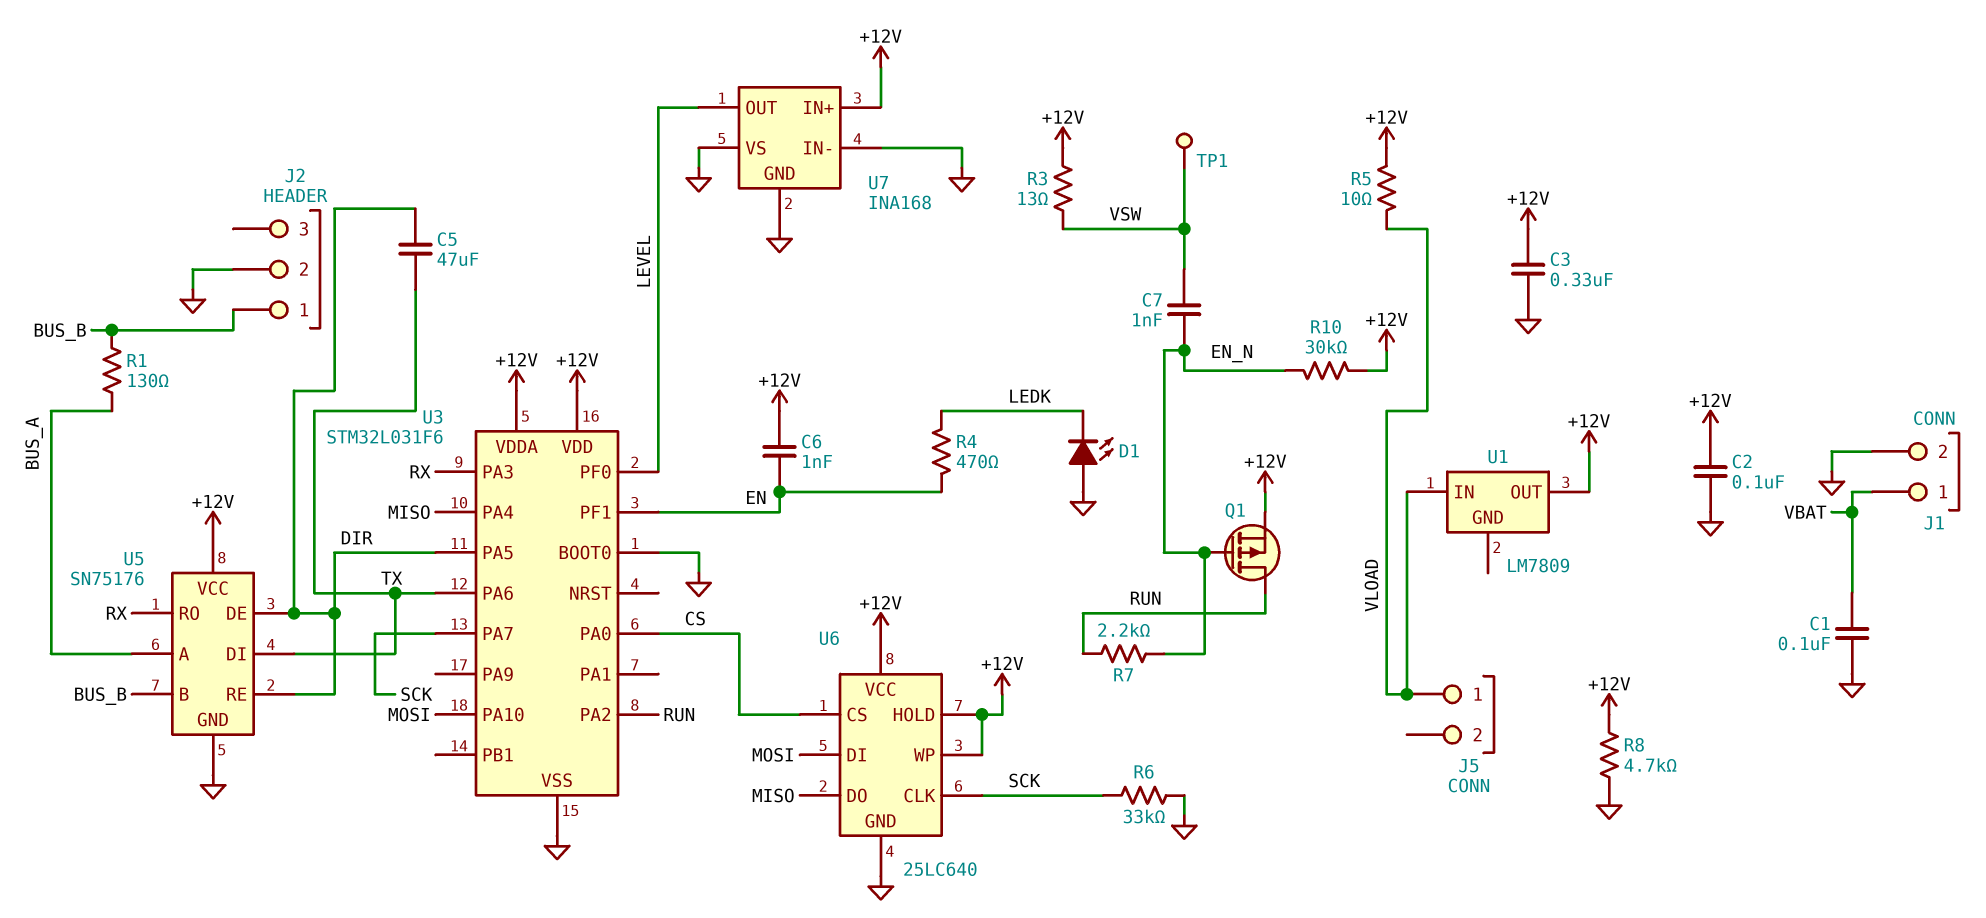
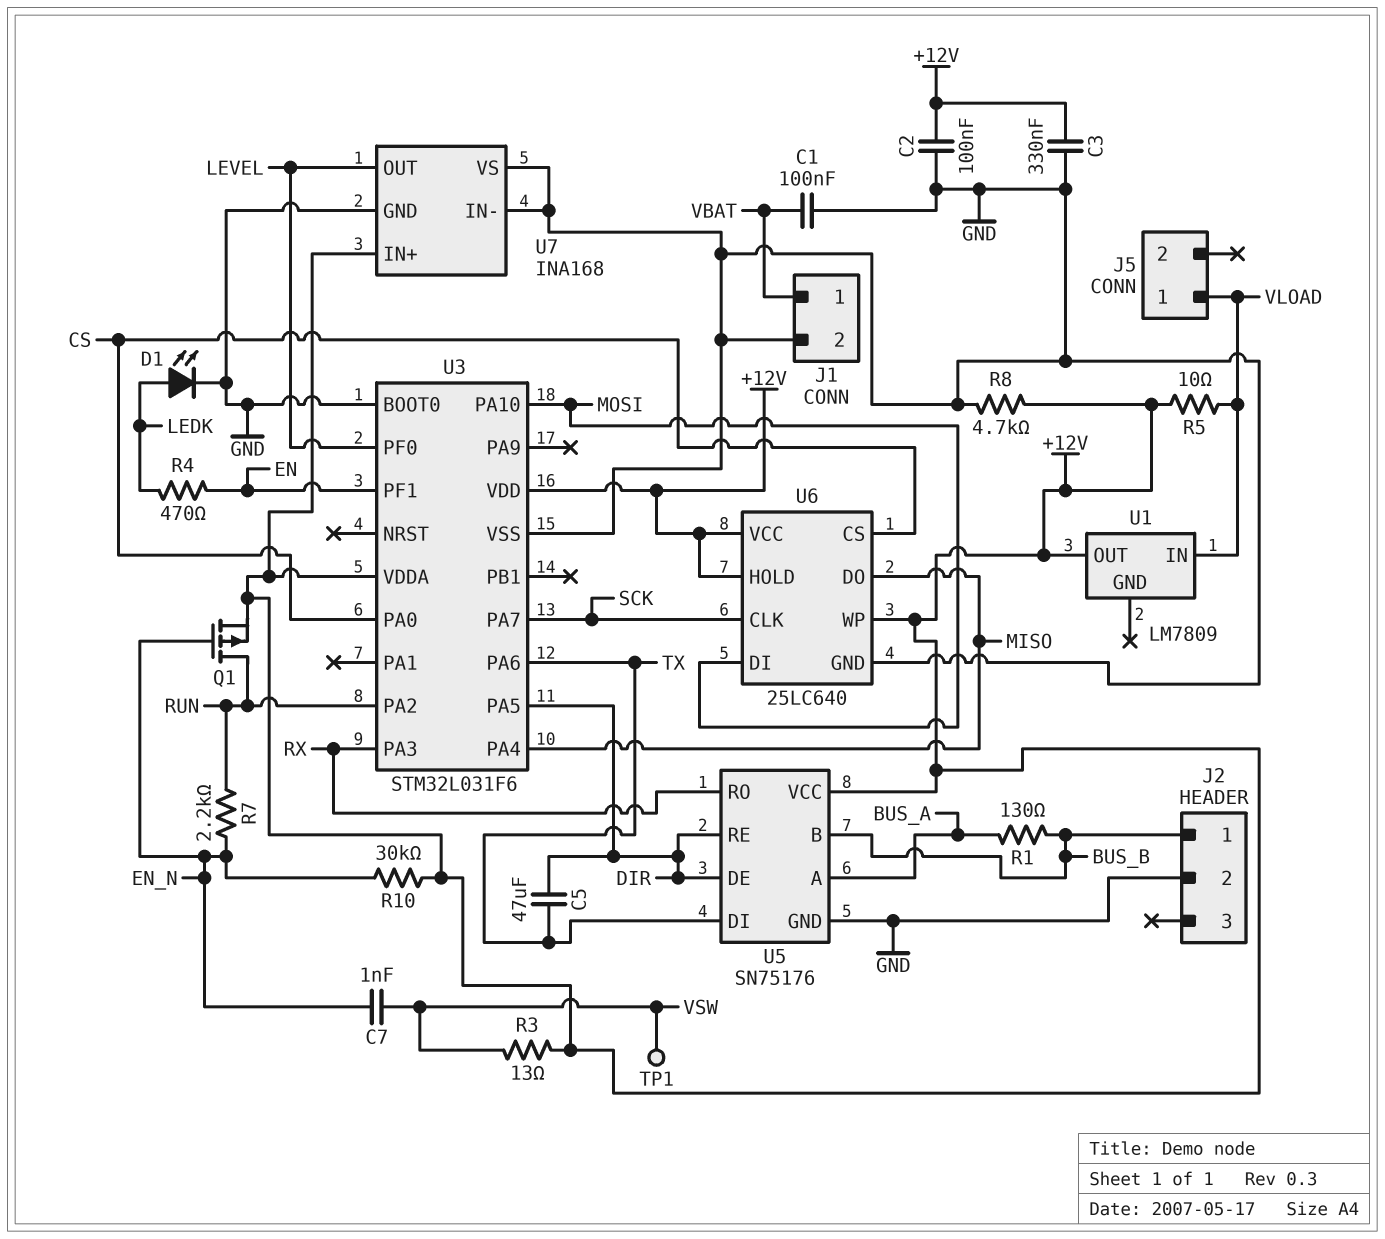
C6: 1nF (+12V, EN) -> none
D1: LED (A GND, K LEDK) -> LED (A LEDK, K GND)
R6: 33k (GND, SCK) -> none

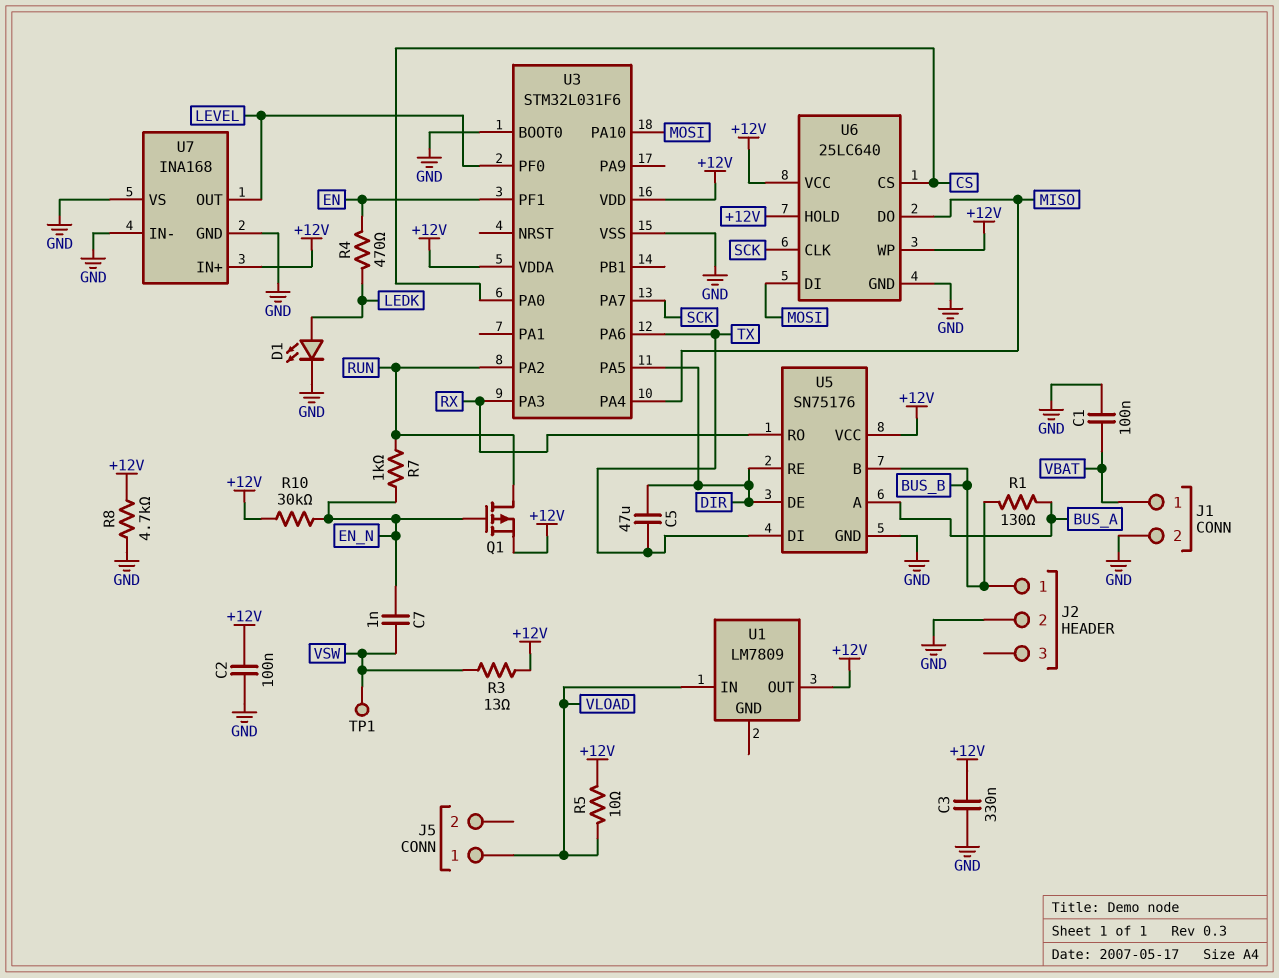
R7: 2.2k (EN_N, RUN) -> 1k (EN_N, RUN)

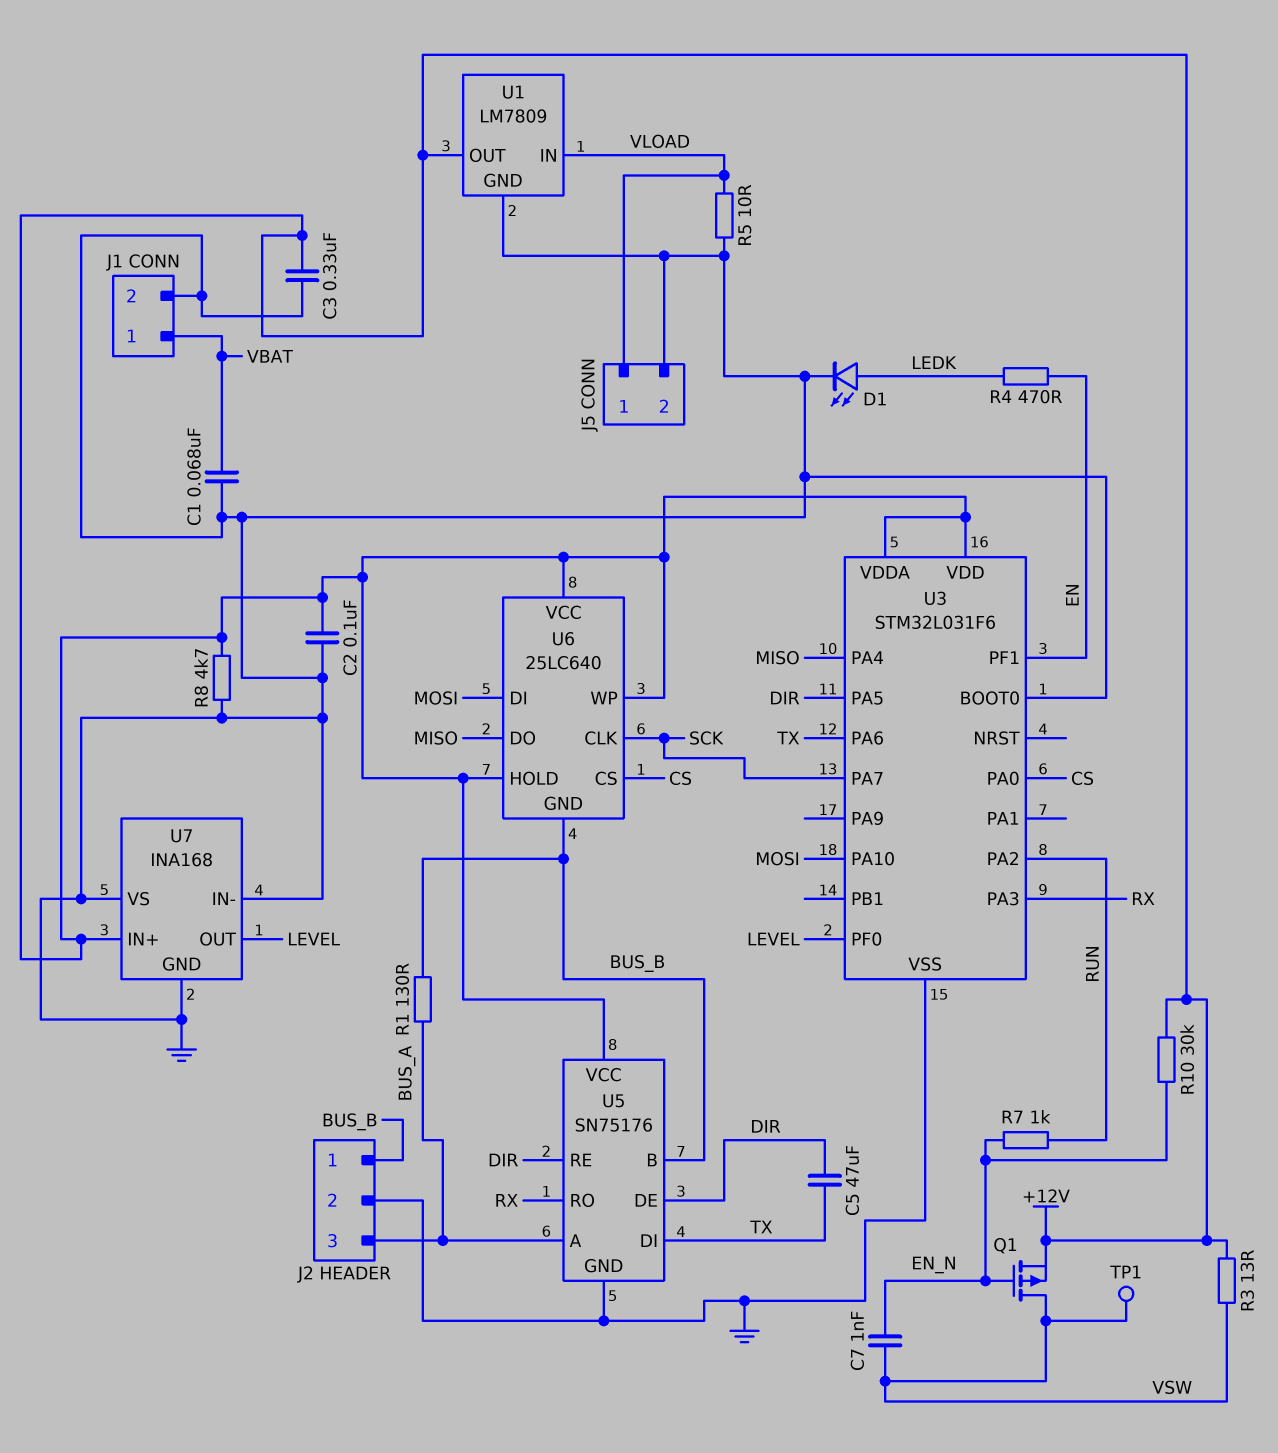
C1: 100nF (GND, VBAT) -> 68nF (GND, VBAT)
J2 pin 3: none -> BUS_A
J5 pin 2: none -> GND
Q1: PMOS (G EN_N, D RUN, S +12V) -> PMOS (G EN_N, D VSW, S +12V)
R5: 10 (+12V, VLOAD) -> 10 (GND, VLOAD)
U1 pin GND: none -> GND
U6 pin GND: GND -> BUS_B

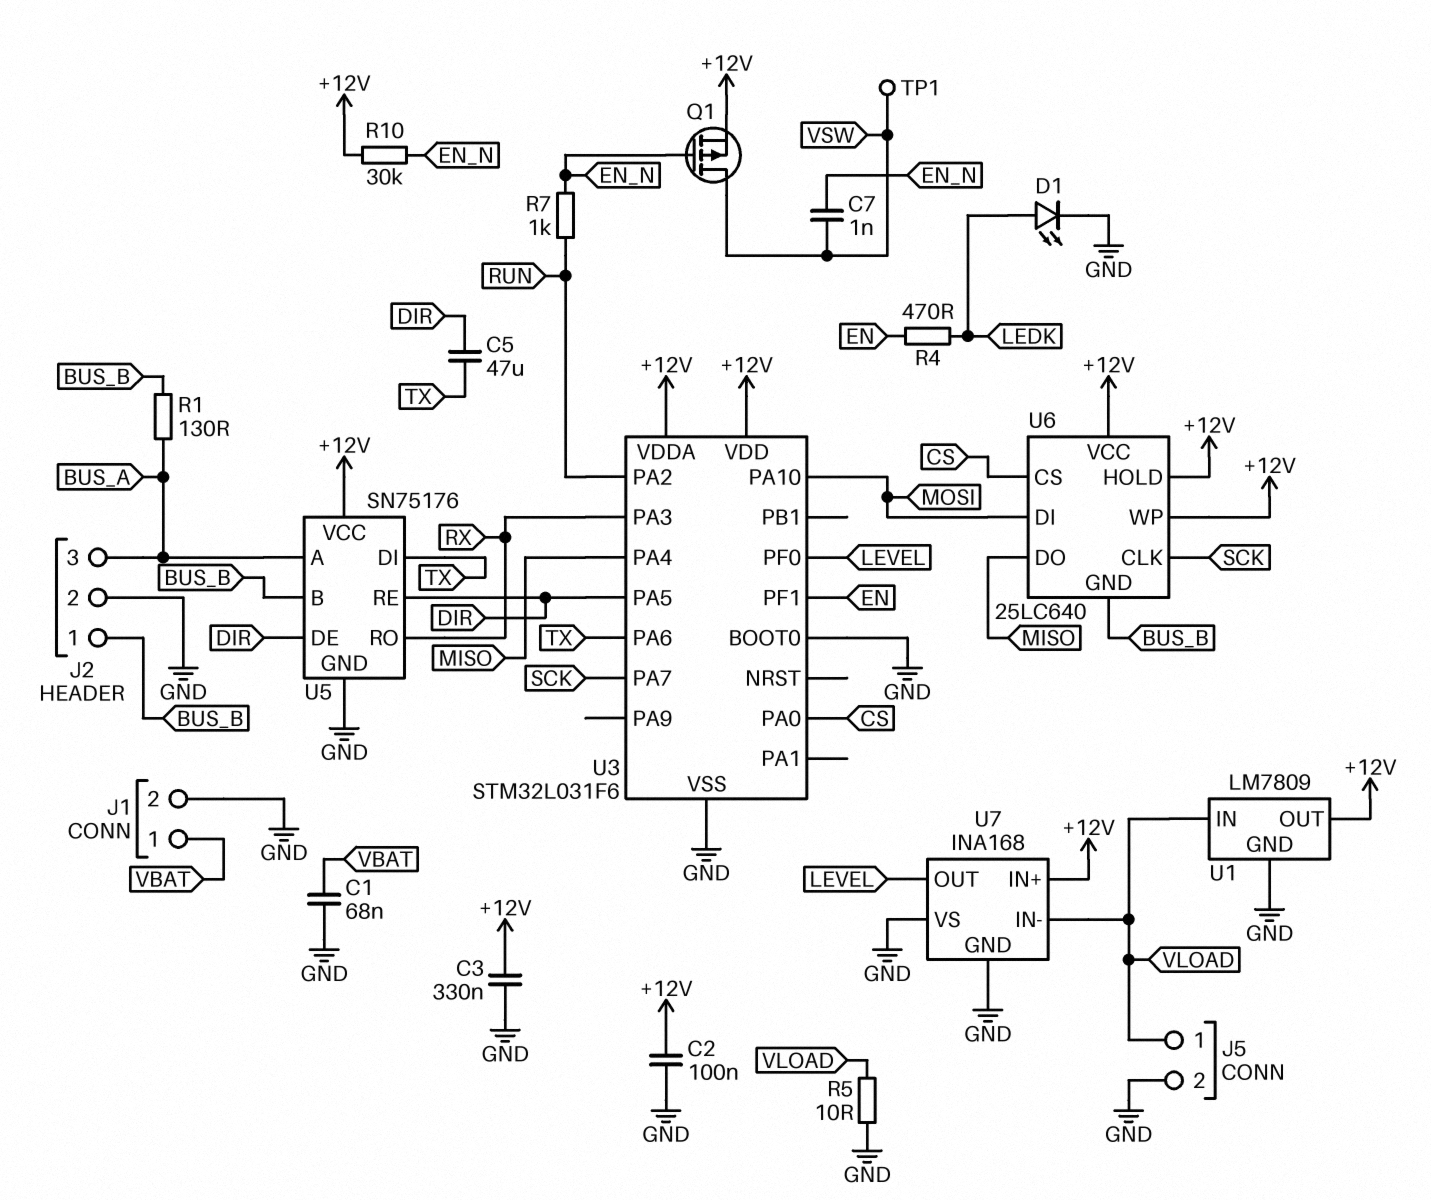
R3: 13 (+12V, VSW) -> none
R8: 4.7k (+12V, GND) -> none
U7 pin IN-: GND -> VLOAD

